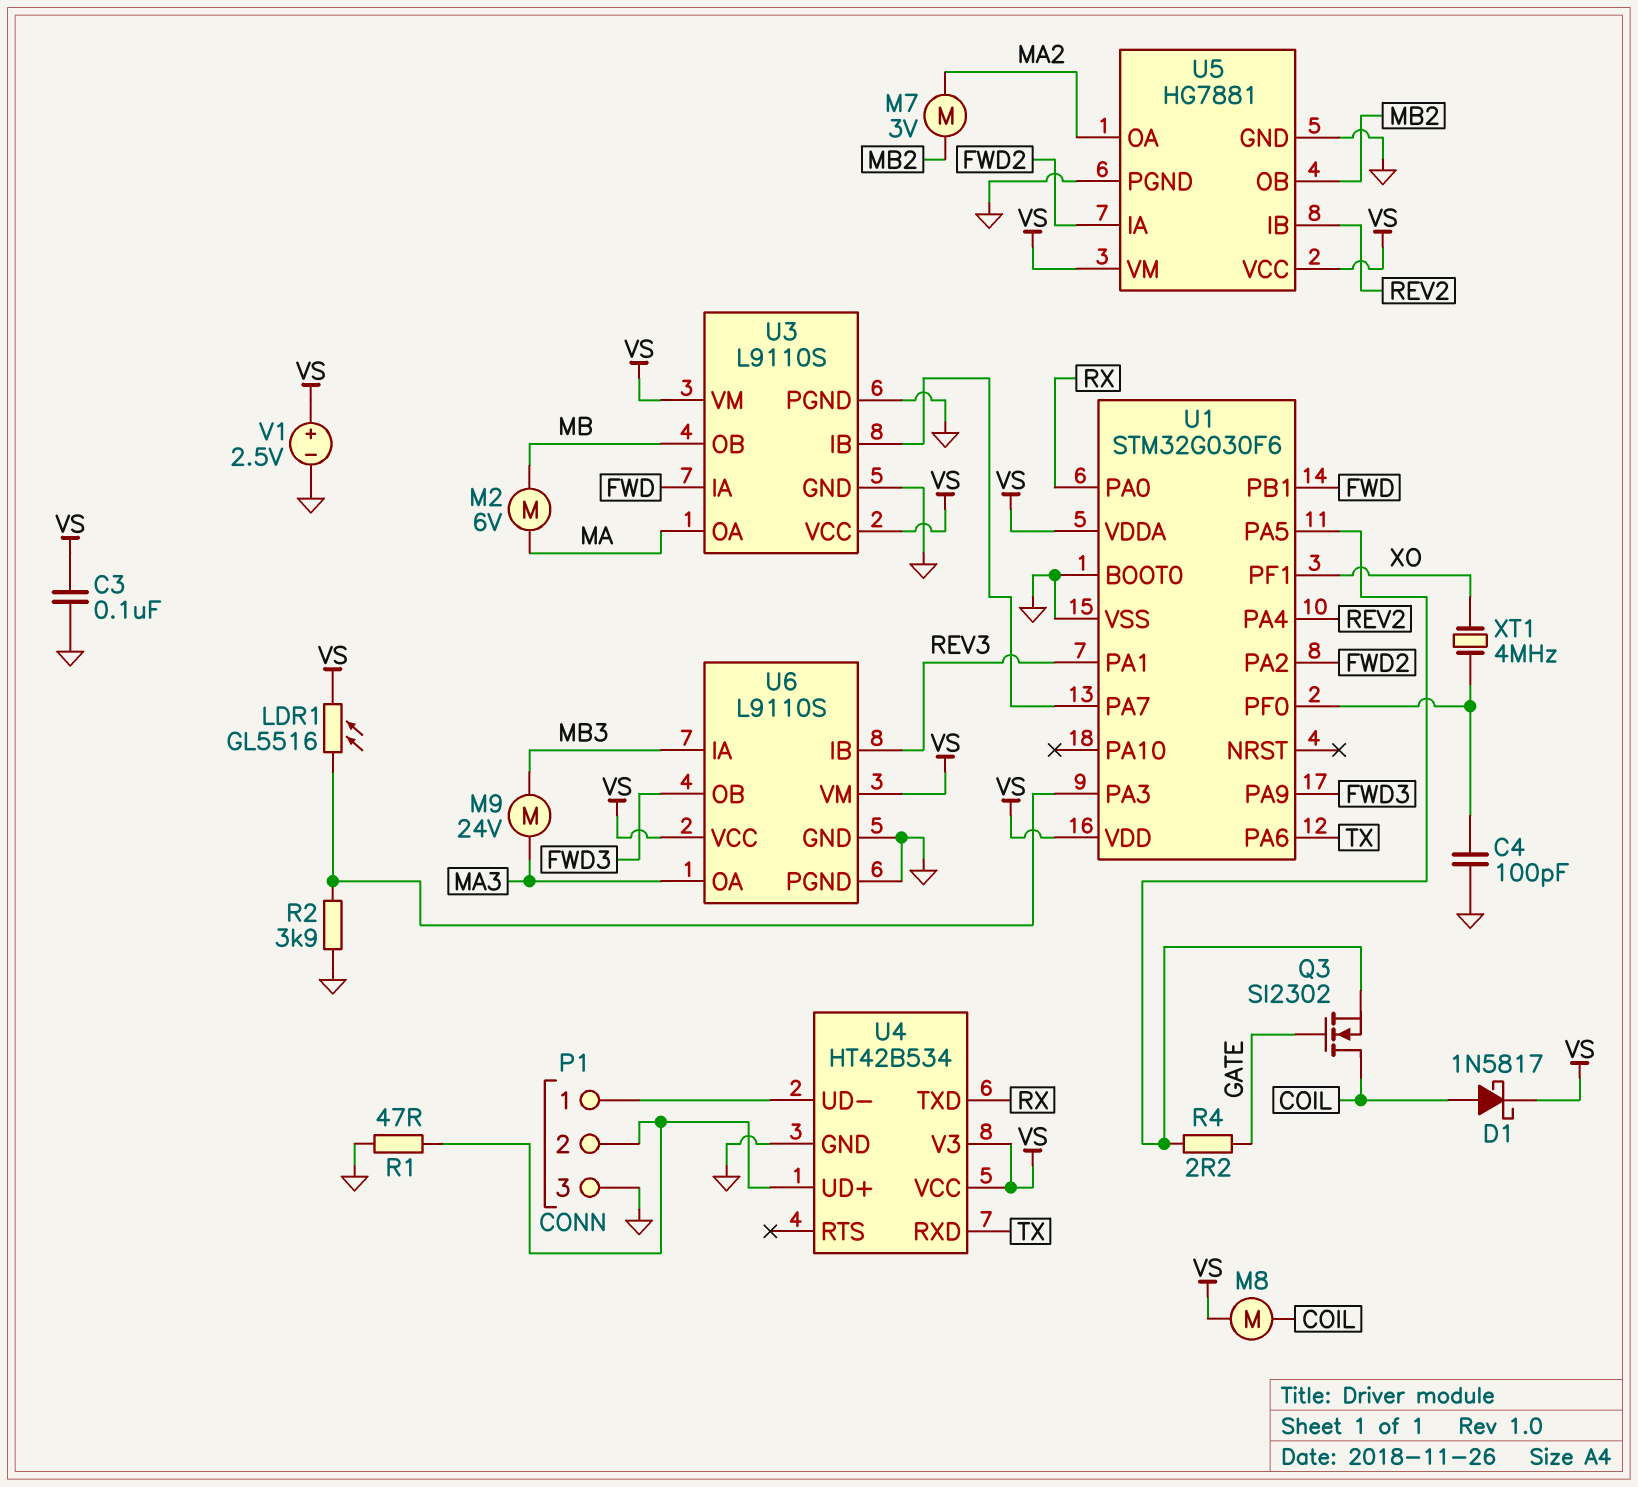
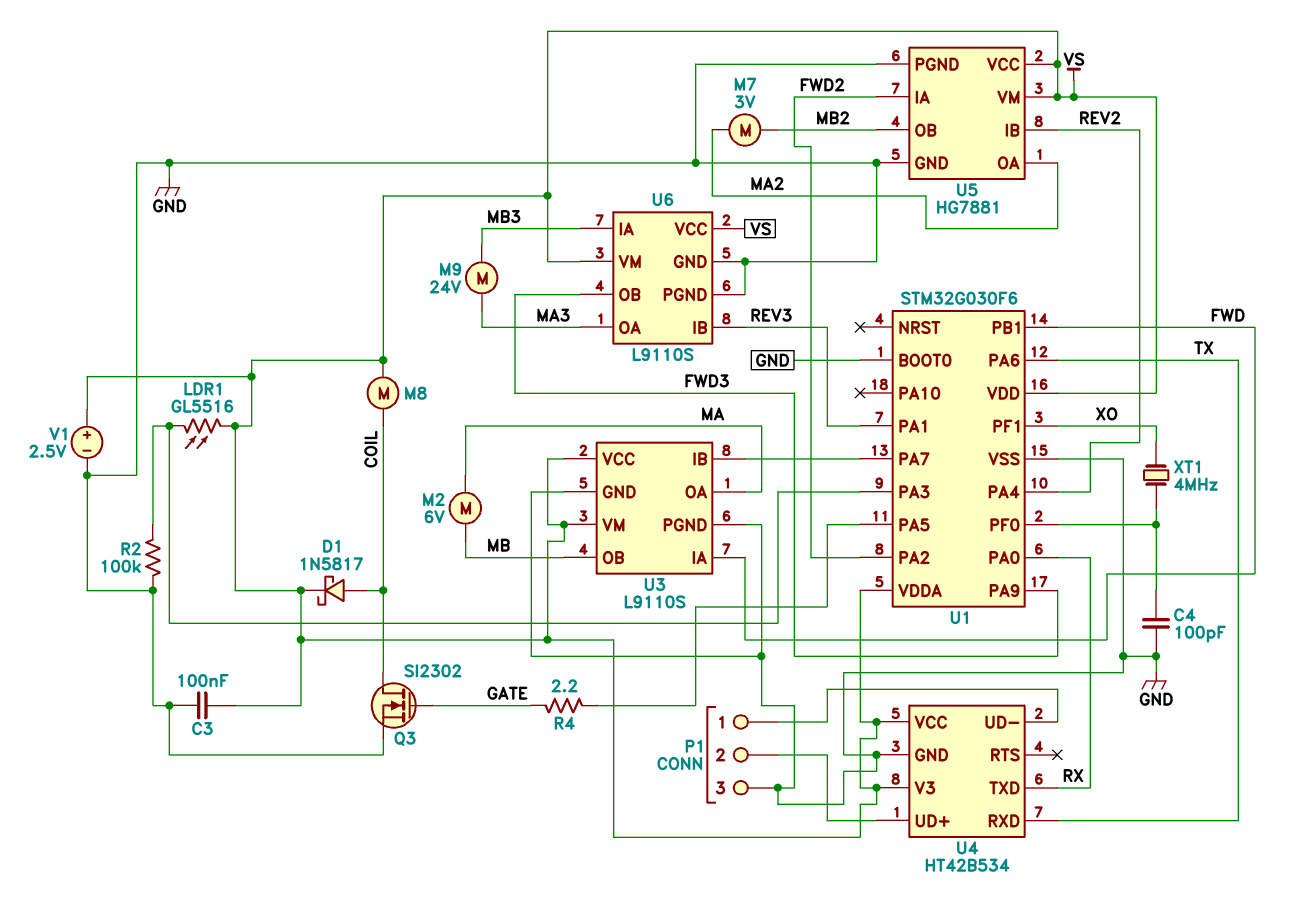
Q3: NMOS SI2302 (G GATE, D COIL, S U1/PA5) -> NMOS SI2302 (G GATE, D COIL, S GND)
R1: 47 (GND, P1/2) -> none
R2: 3.9k (GND, U1/PA3) -> 100k (GND, U1/PA3)

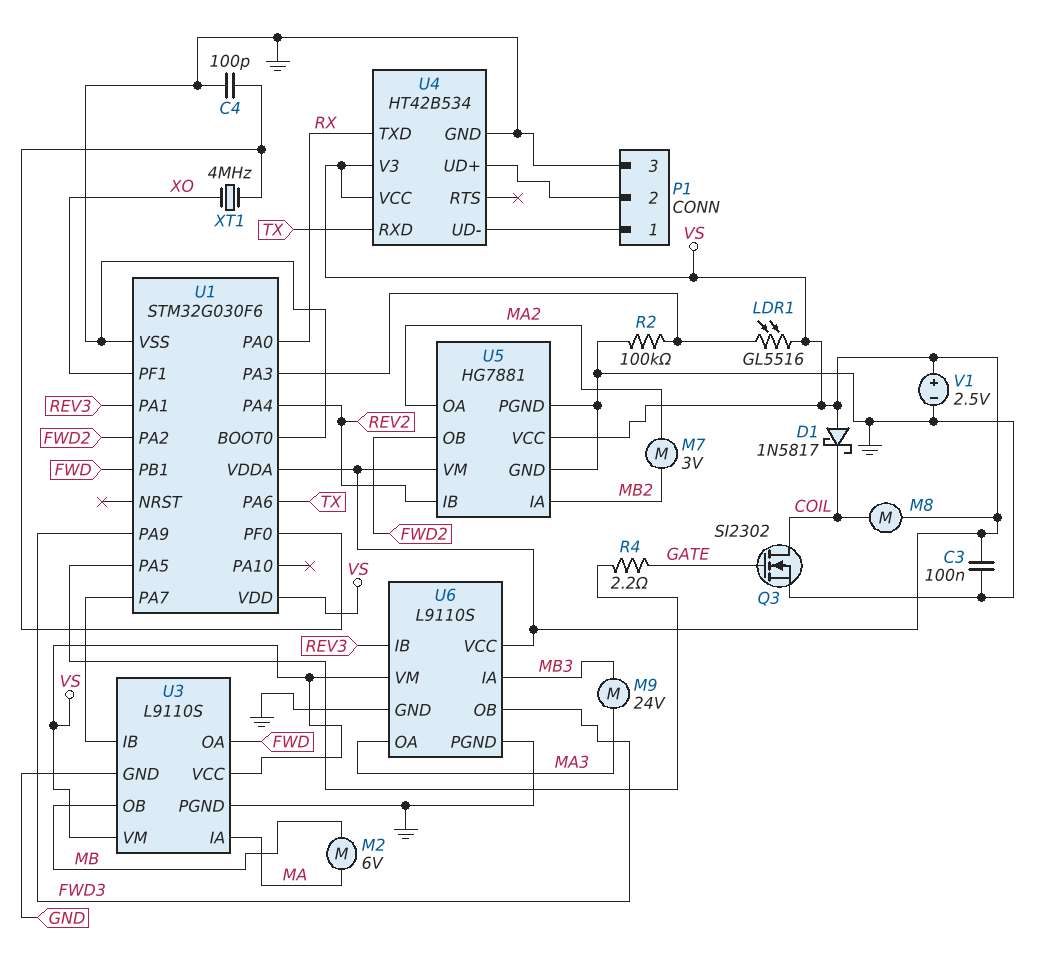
D1: schottky 1N5817 (A COIL, K VS) -> schottky 1N5817 (A VS, K COIL)
U3 pin IA: FWD -> MA
U3 pin OA: MA -> FWD
U5 pin IA: FWD2 -> MB2
U5 pin OB: MB2 -> FWD2

